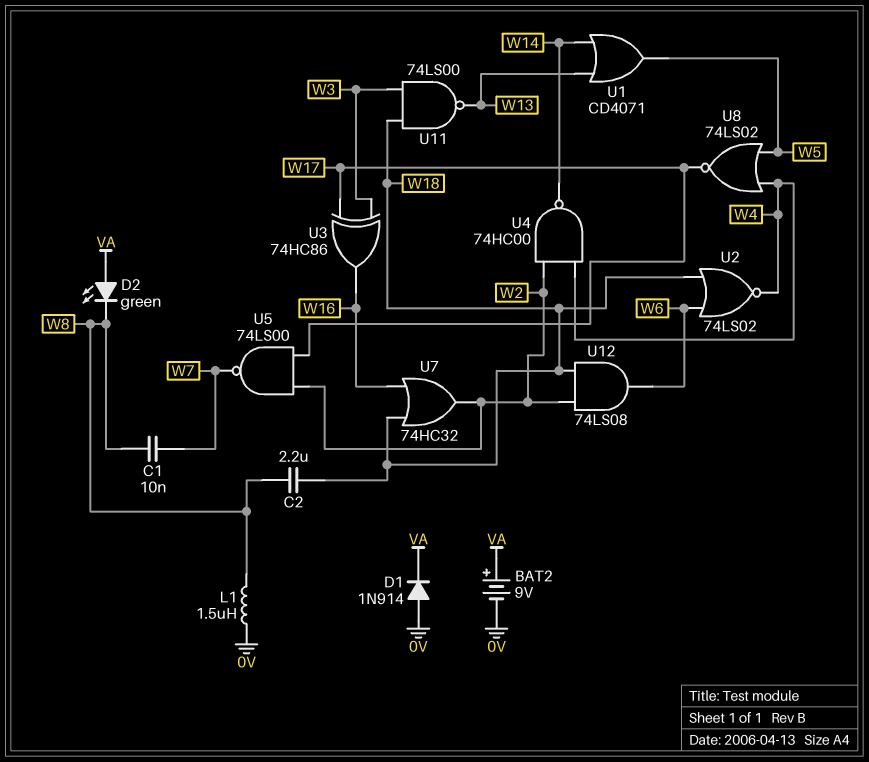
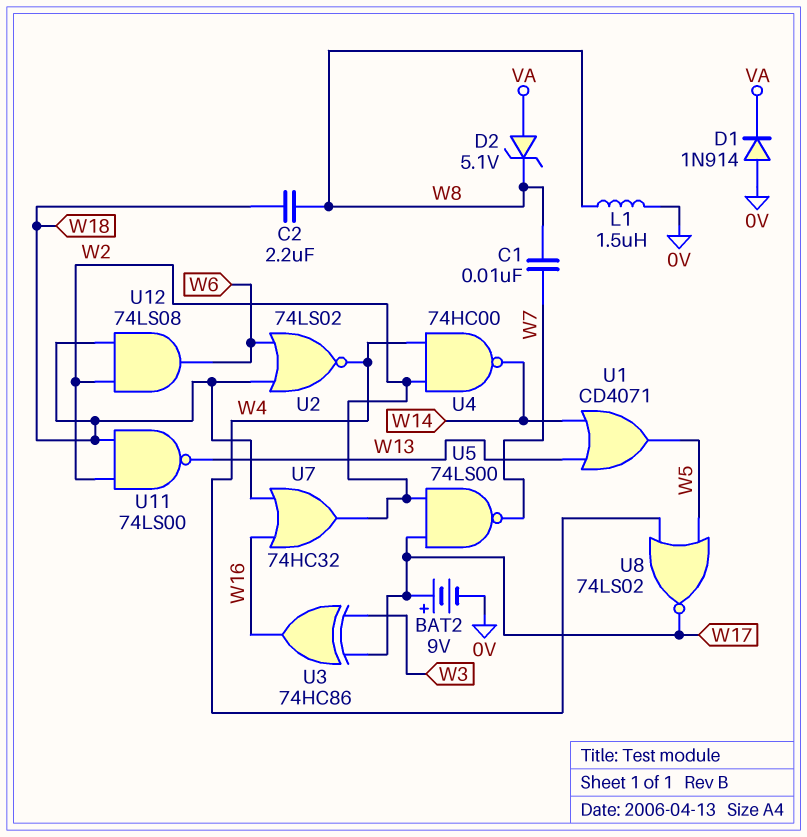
BAT2: 9V (plus VA, minus 0V) -> 9V (plus W17, minus 0V)
D2: LED green (A VA, K W8) -> zener 5.1V (A VA, K W8)
U11: NAND 74LS00 (in W3, in W18, out W13) -> NAND 74LS00 (in W2, in W18, out W13)

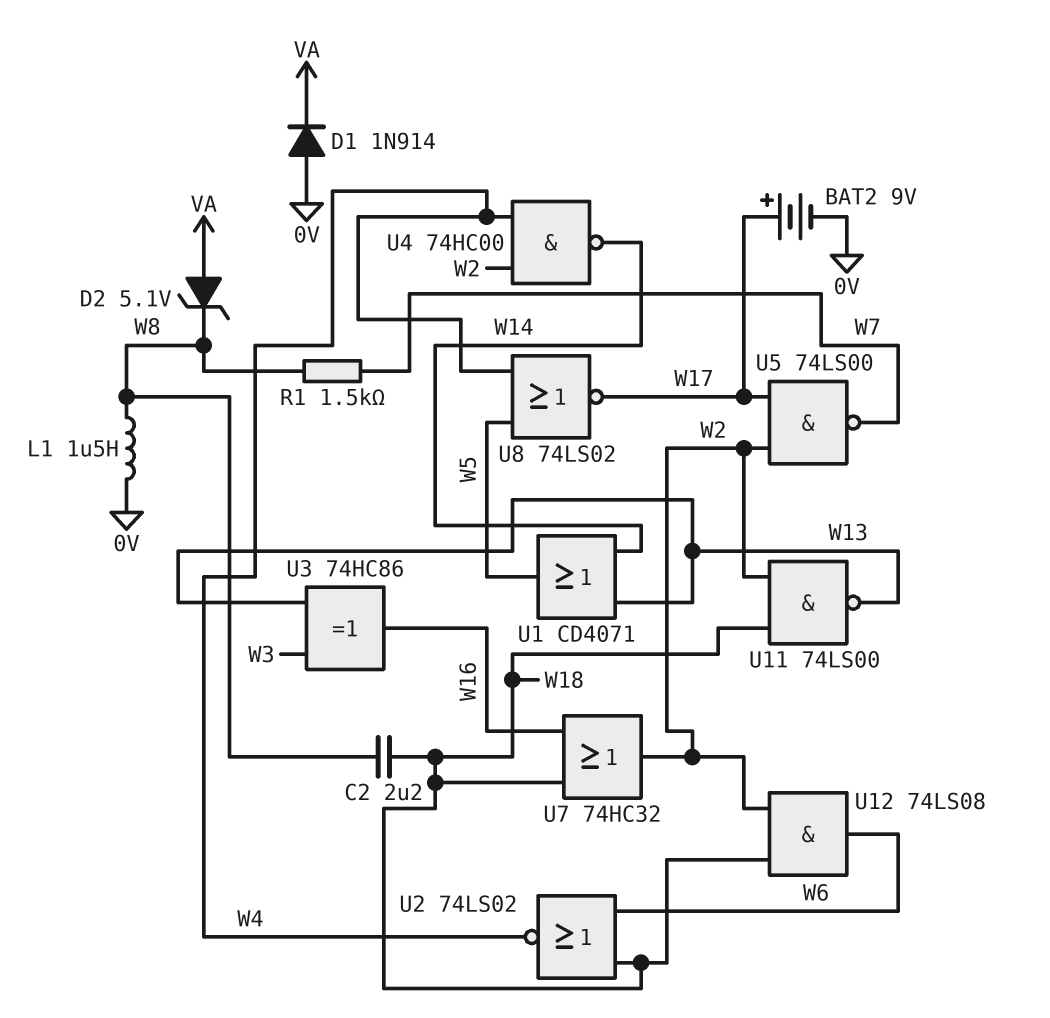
C1: 10nF (W7, W8) -> none
R1: none -> 1.5k (W7, W8)
U3: XOR 74HC86 (in W3, in W17, out W16) -> XOR 74HC86 (in W3, in W13, out W16)

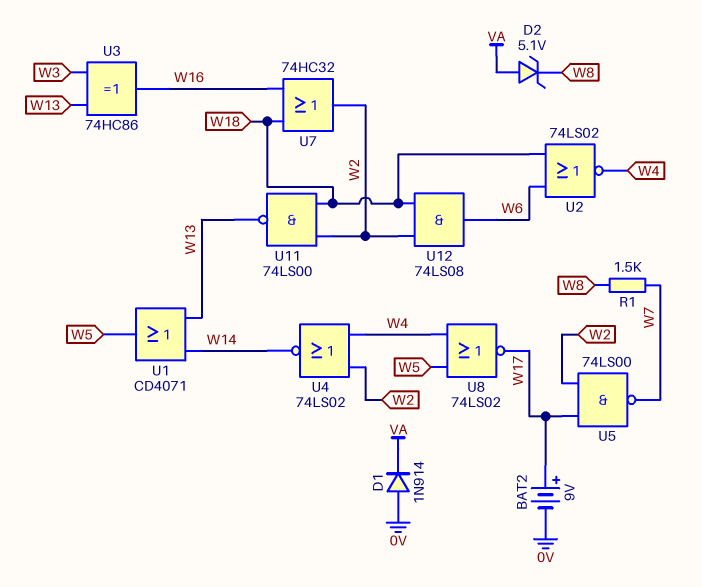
C2: 2.2uF (W8, W18) -> none
L1: 1.5uH (0V, W8) -> none
U4: NAND 74HC00 (in W2, in W4, out W14) -> NOR 74LS02 (in W2, in W4, out W14)

